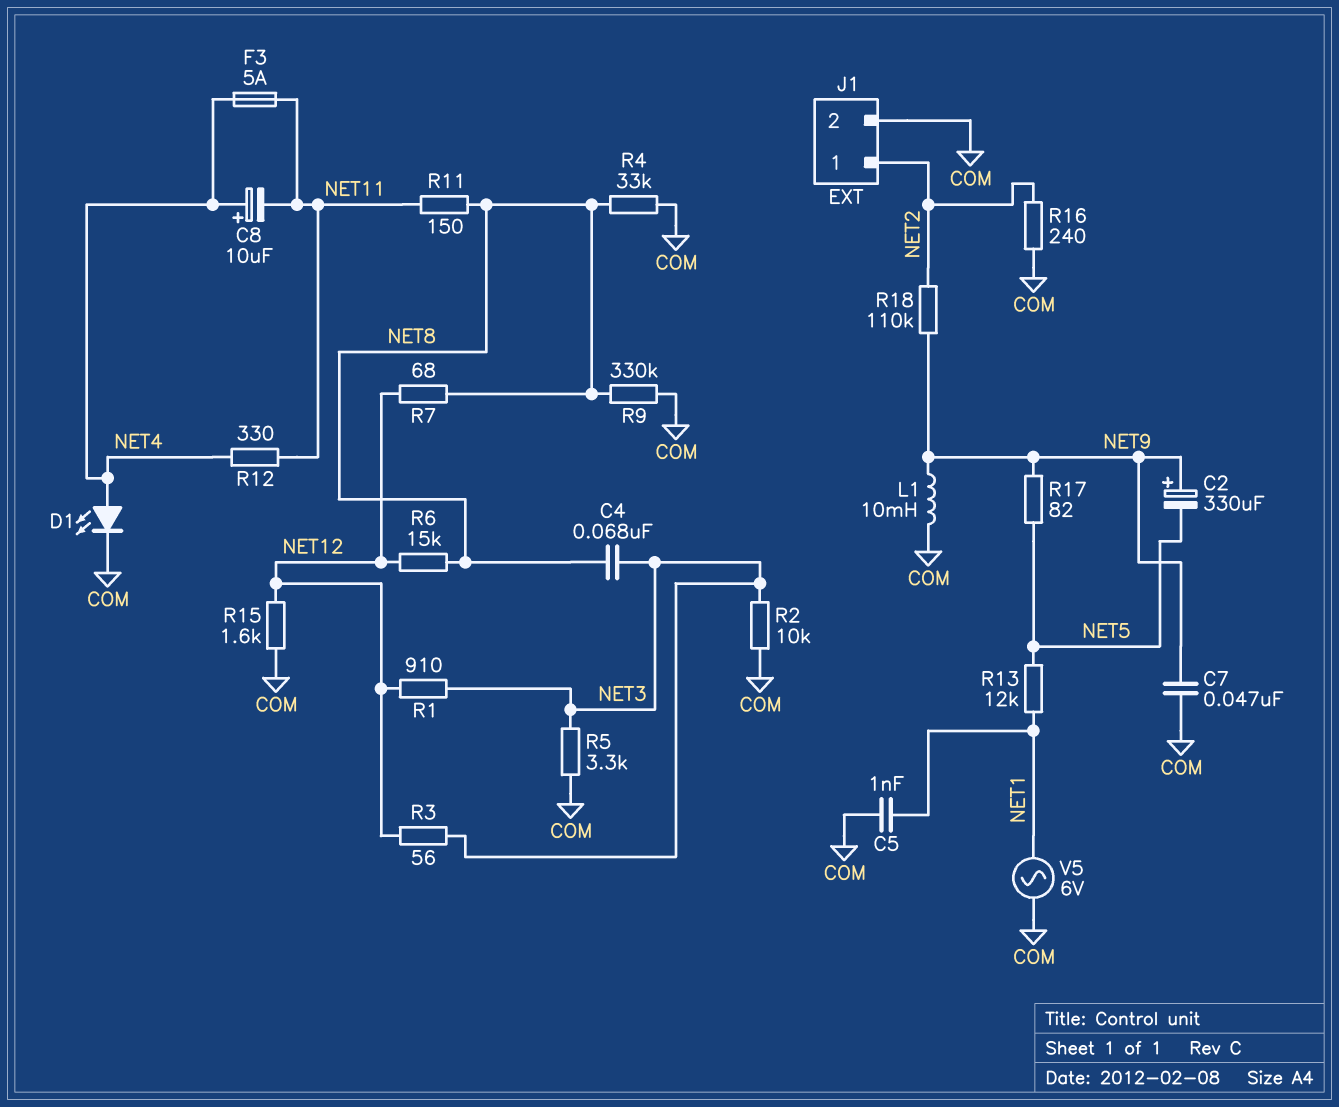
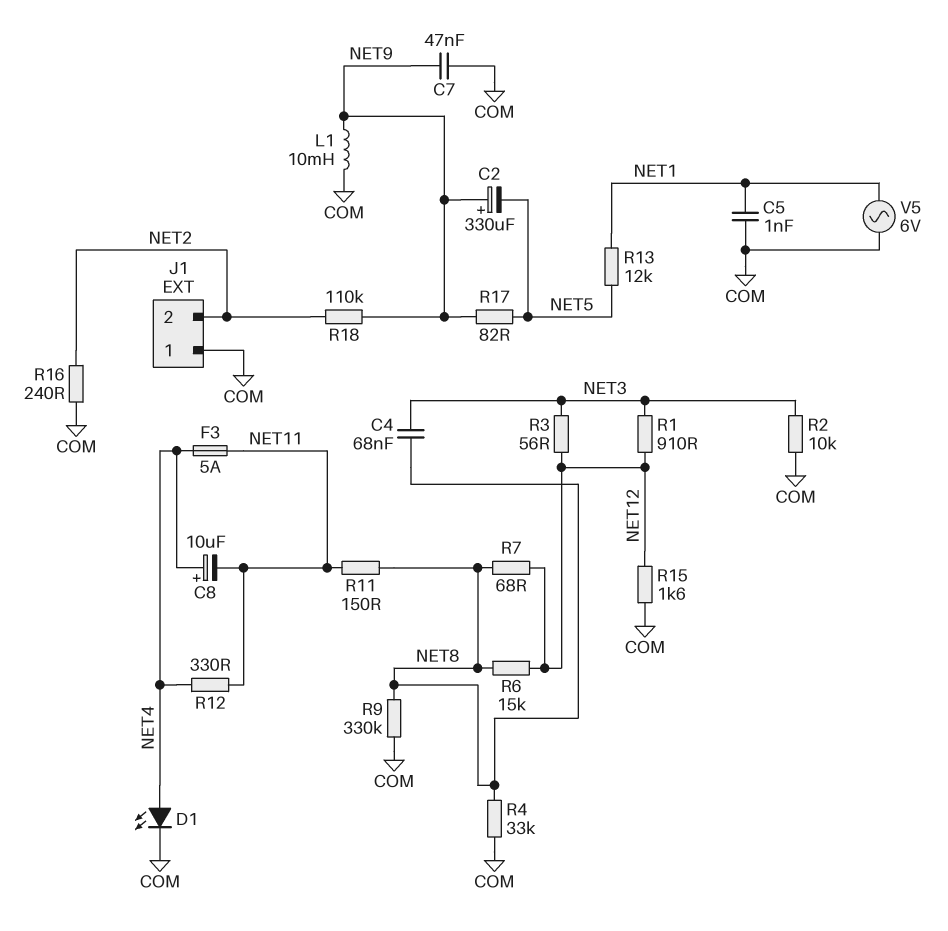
J1 pin 1: NET2 -> COM
J1 pin 2: COM -> NET2
R5: 3.3k (COM, NET3) -> none

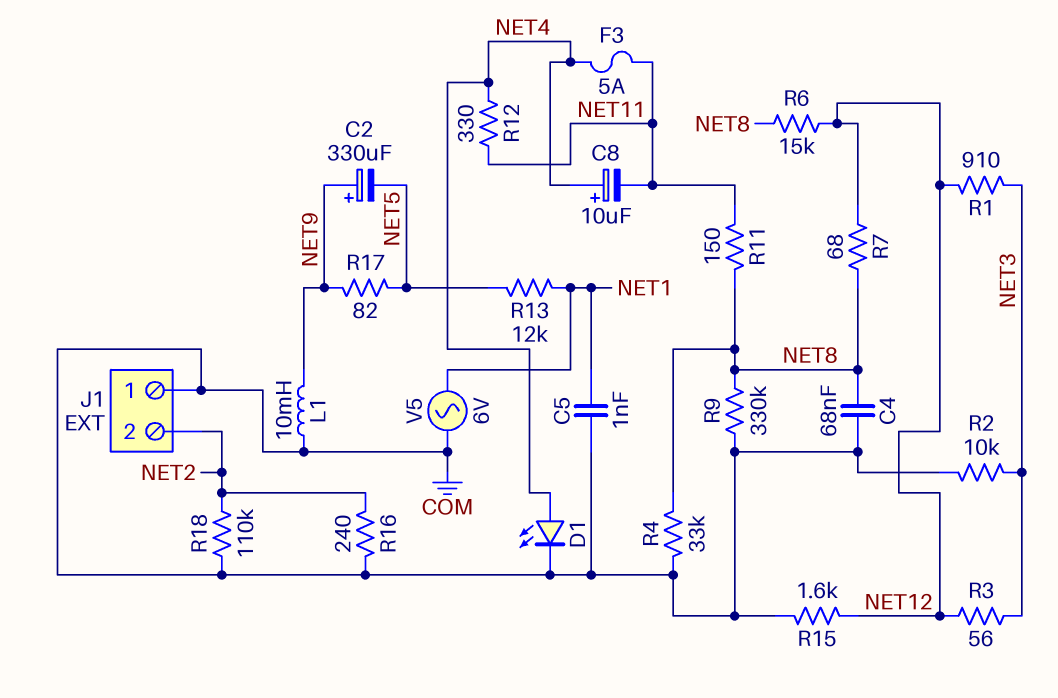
C4: 68nF (NET3, NET8) -> 68nF (COM, NET8)
C7: 47nF (COM, NET9) -> none
R18: 110k (NET2, NET9) -> 110k (COM, NET2)

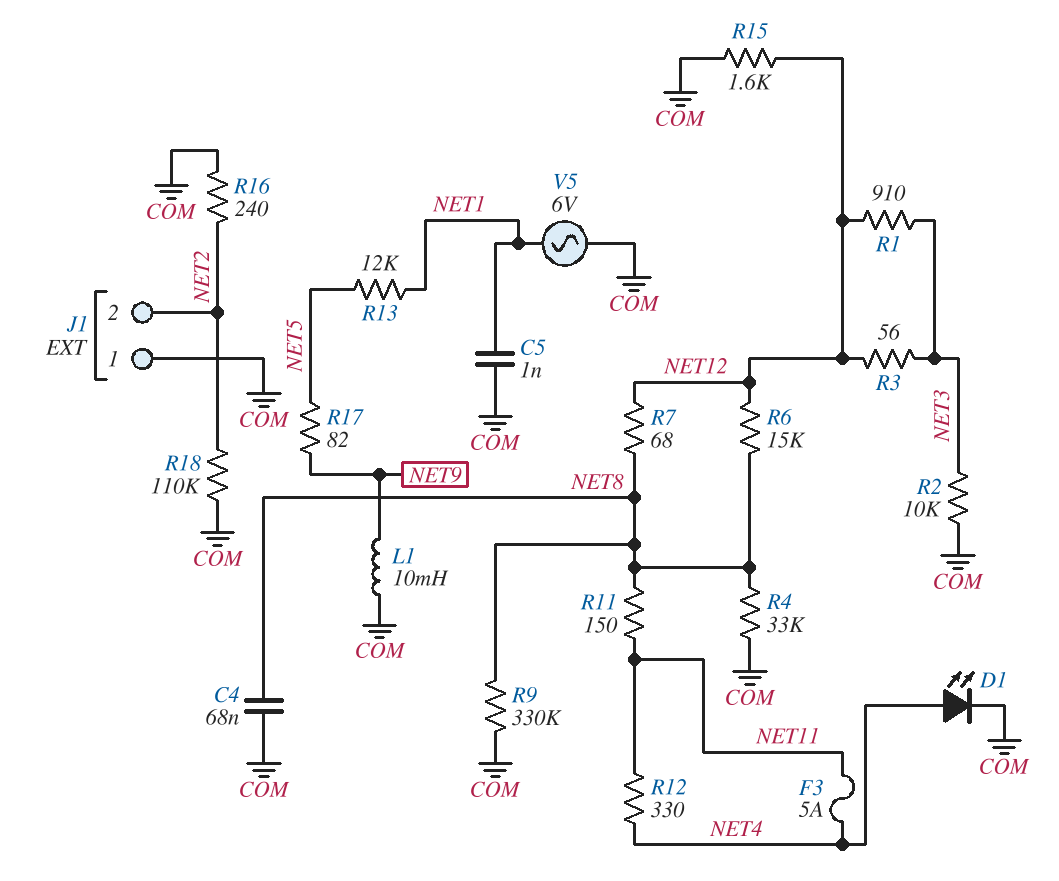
C2: 330uF (plus NET9, minus NET5) -> none
C8: 10uF (plus NET4, minus NET11) -> none

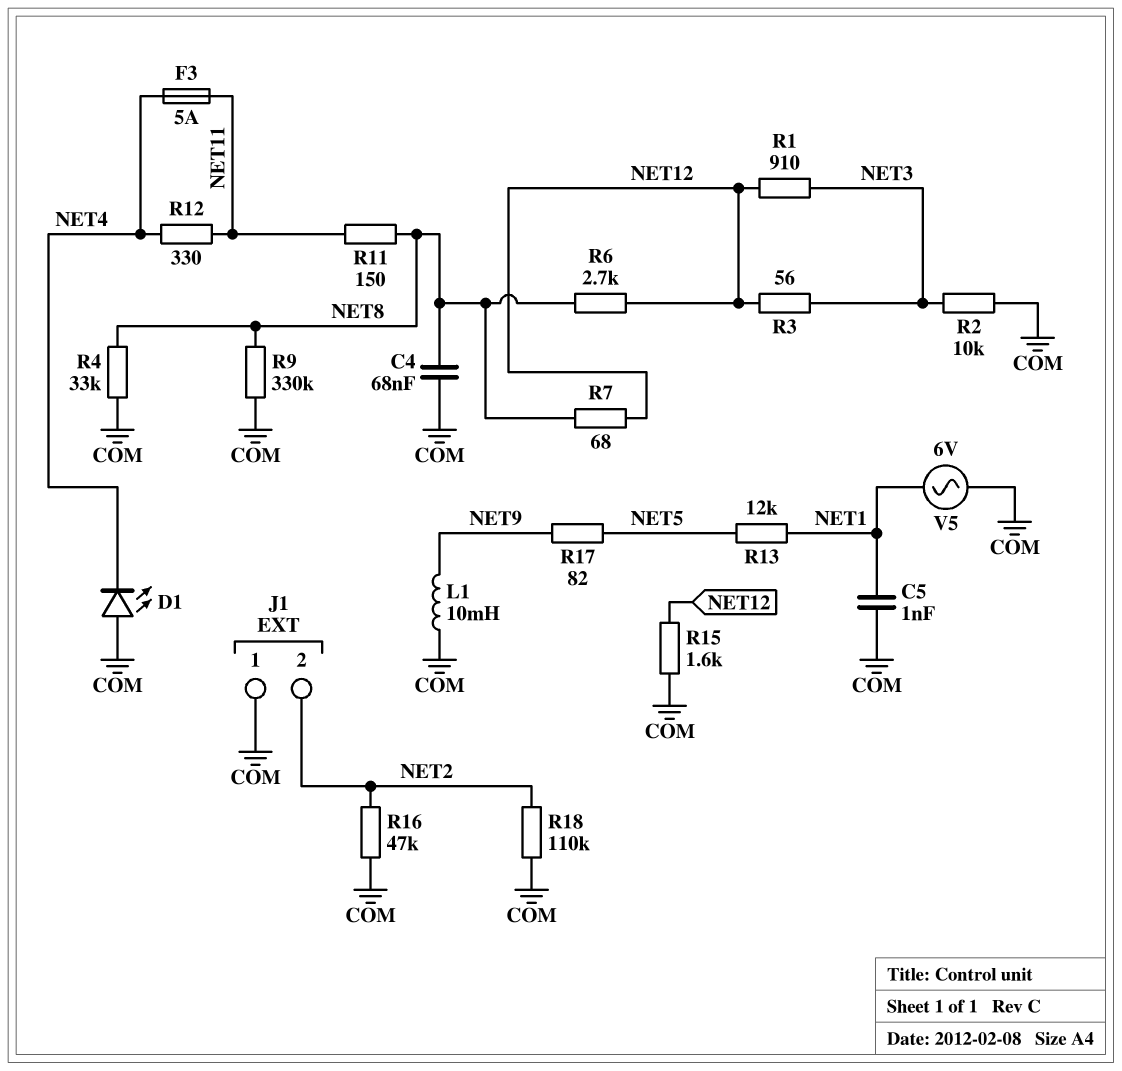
D1: LED (A NET4, K COM) -> LED (A COM, K NET4)
R6: 15k (NET8, NET12) -> 2.7k (NET8, NET12)
R16: 240 (COM, NET2) -> 47k (COM, NET2)

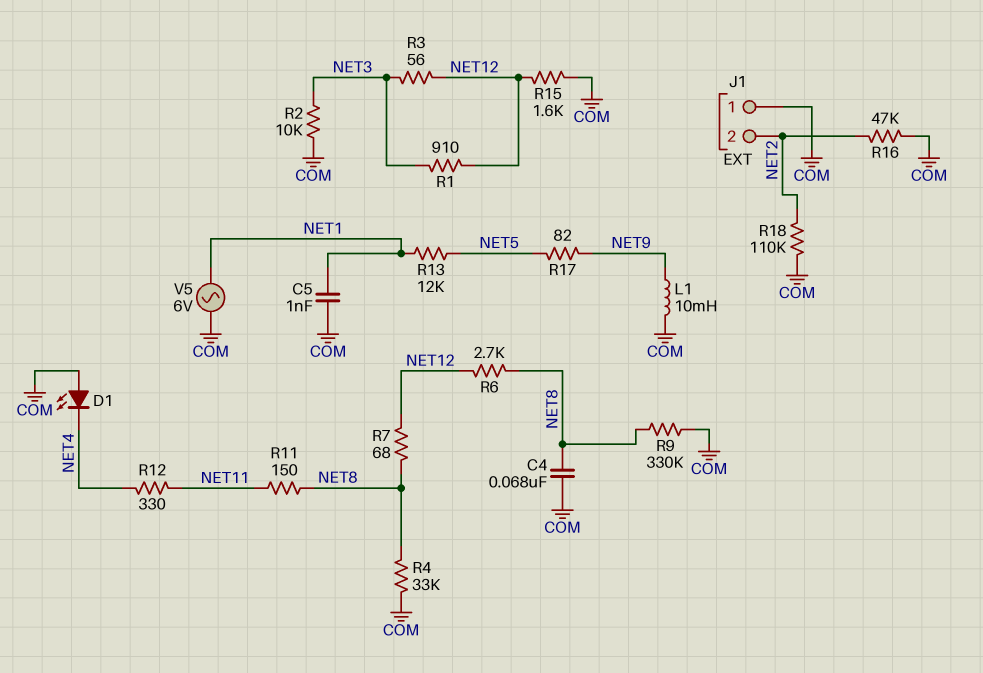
F3: 5A (NET4, NET11) -> none

